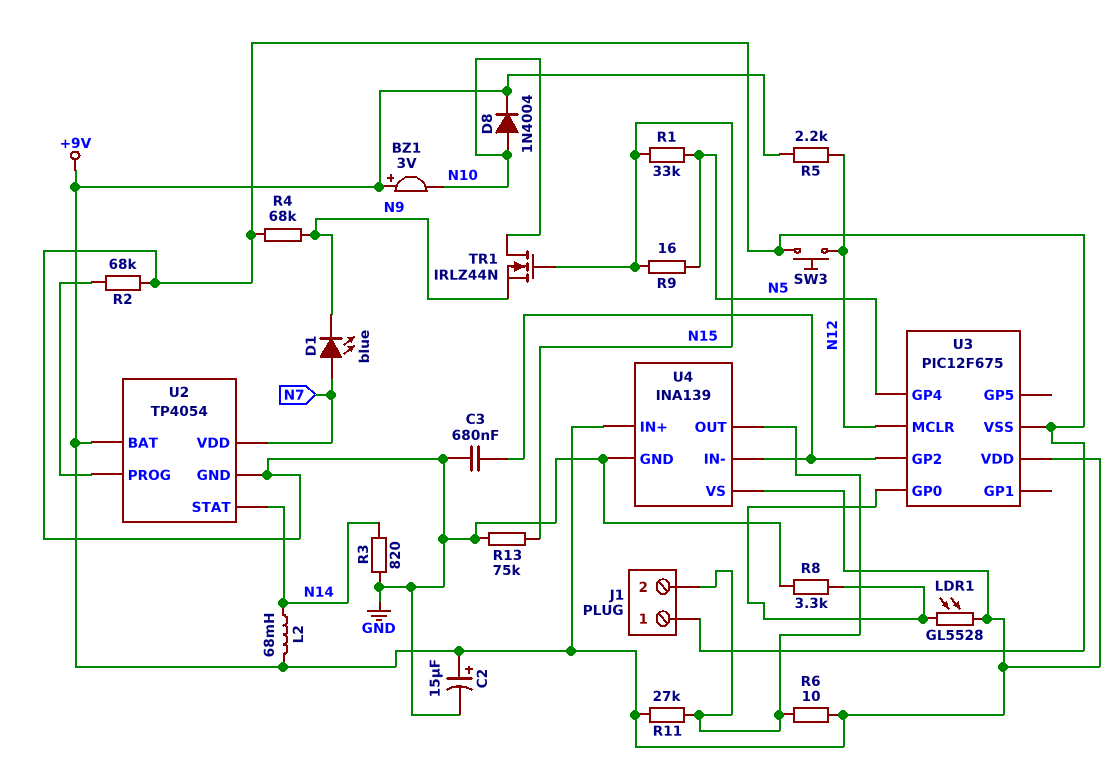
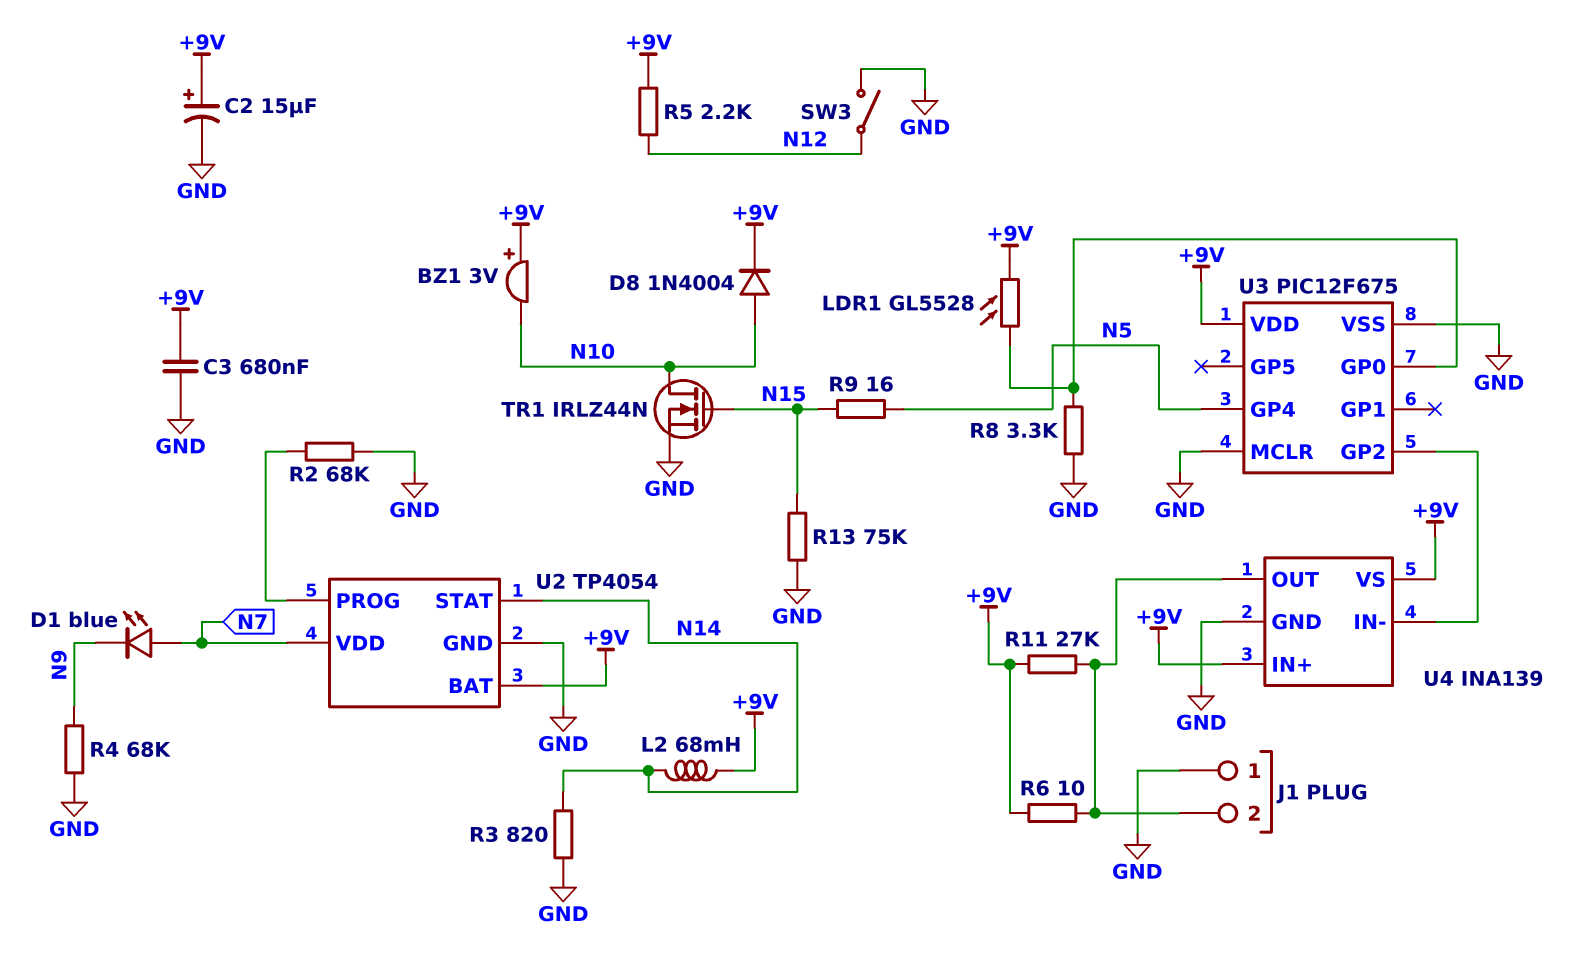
C3: 680nF (GND, U3/GP2) -> 680nF (+9V, GND)
R1: 33k (N5, N15) -> none
SW3: button (GND, N12) -> switch (GND, N12)
TR1: NMOS IRLZ44N (G N15, D N10, S N9) -> NMOS IRLZ44N (G N15, D N10, S GND)
U3 pin MCLR: N12 -> GND

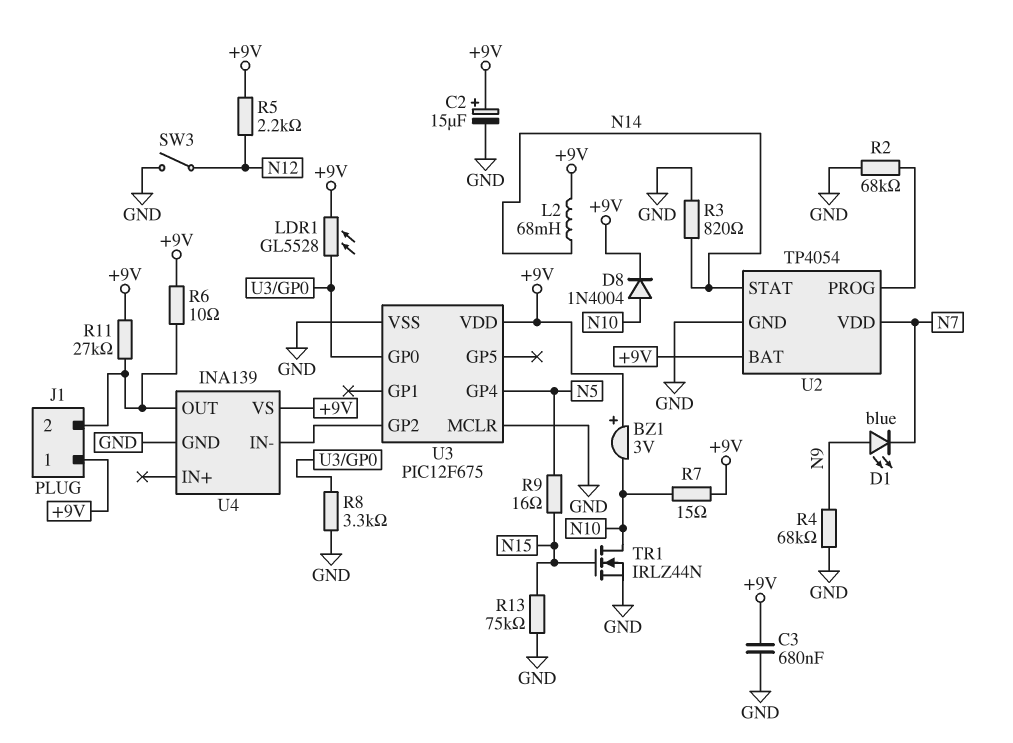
D1: LED blue (A N7, K N9) -> LED blue (A N9, K N7)
J1 pin 1: GND -> +9V
R7: none -> 15 (+9V, N10)
U4 pin IN+: +9V -> none

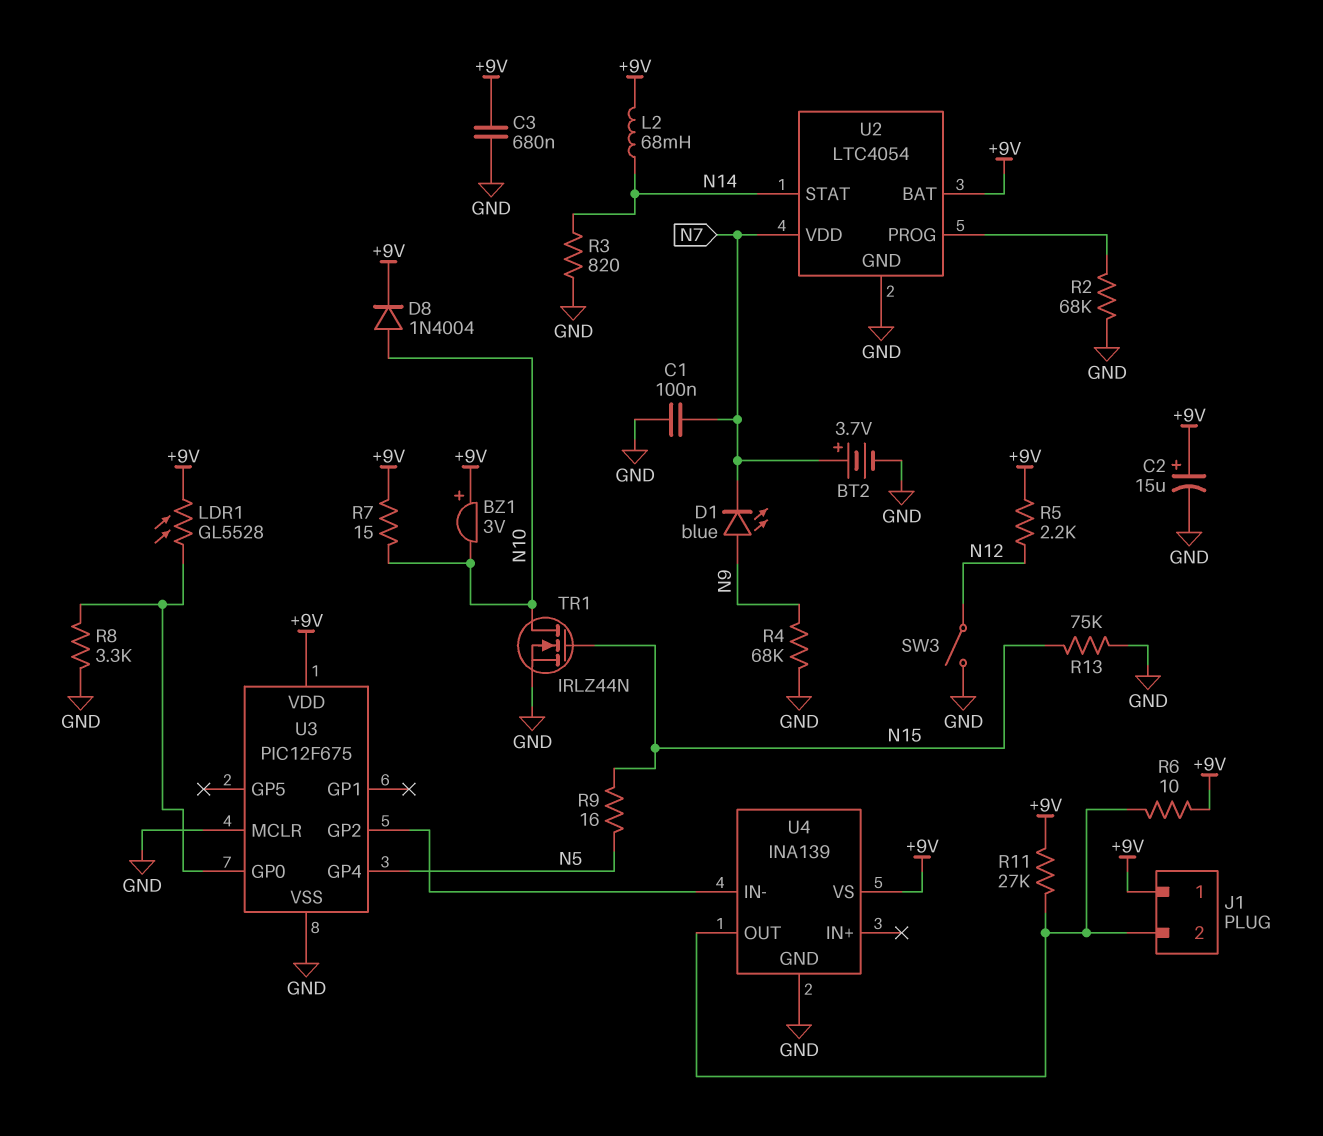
BT2: none -> 3.7V (plus N7, minus GND)
C1: none -> 100nF (GND, N7)
U2: TP4054 -> LTC4054

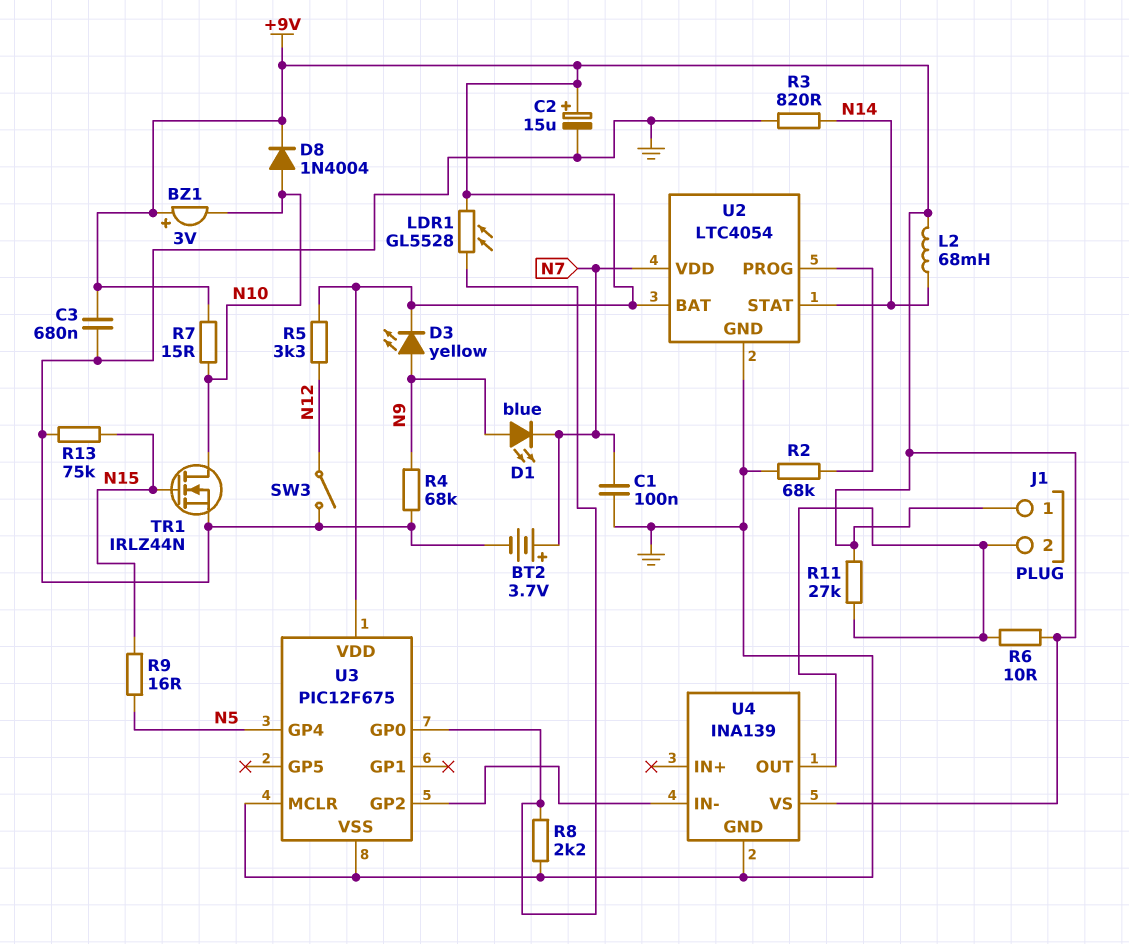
D3: none -> LED yellow (A N9, K +9V)
R5: 2.2k (+9V, N12) -> 3.3k (+9V, N12)
R8: 3.3k (GND, U3/GP0) -> 2.2k (GND, U3/GP0)

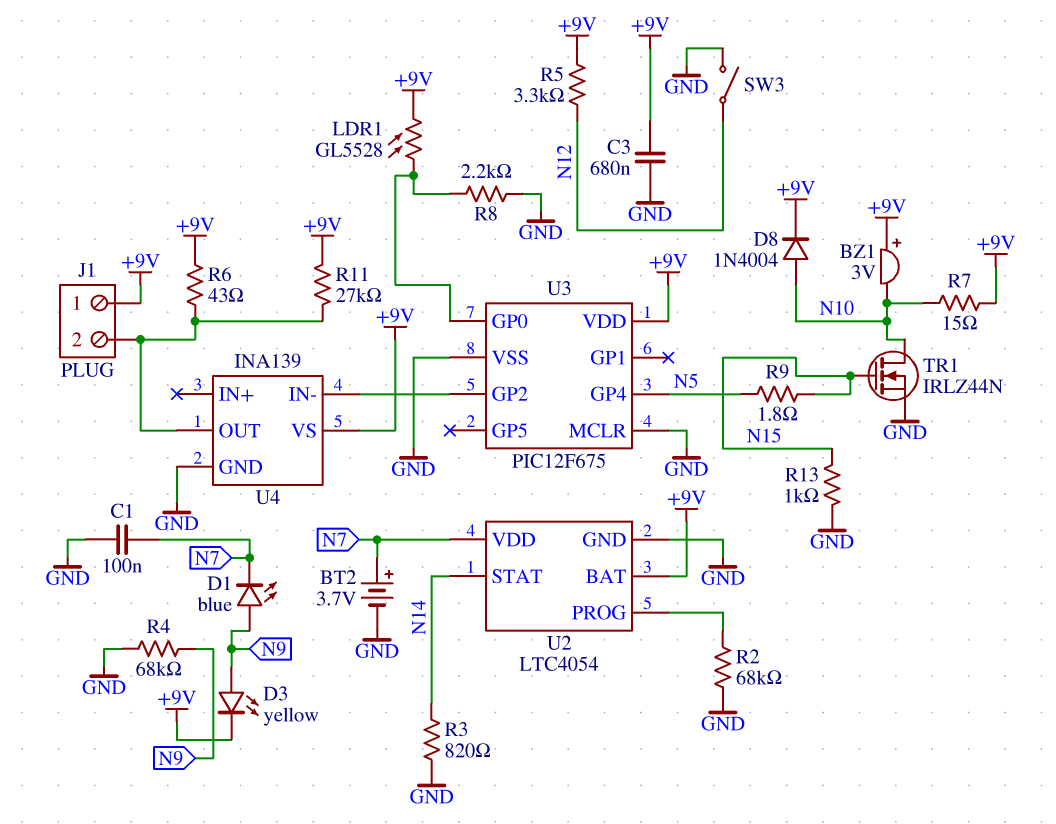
C2: 15uF (plus +9V, minus GND) -> none
L2: 68mH (+9V, N14) -> none
R6: 10 (+9V, J1/2) -> 43 (+9V, J1/2)
R9: 16 (N5, N15) -> 1.8 (N5, N15)
R13: 75k (GND, N15) -> 1k (GND, N15)

